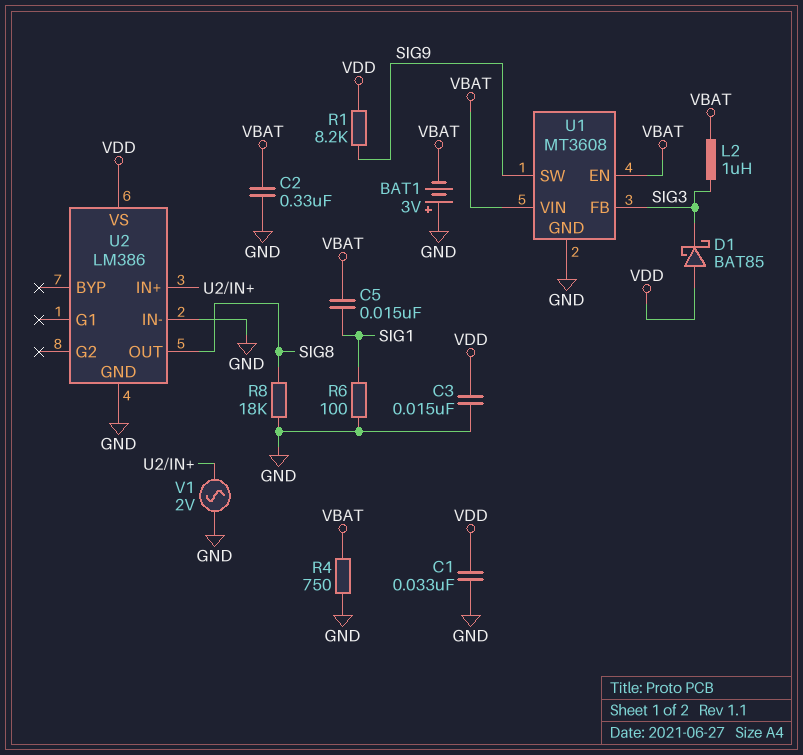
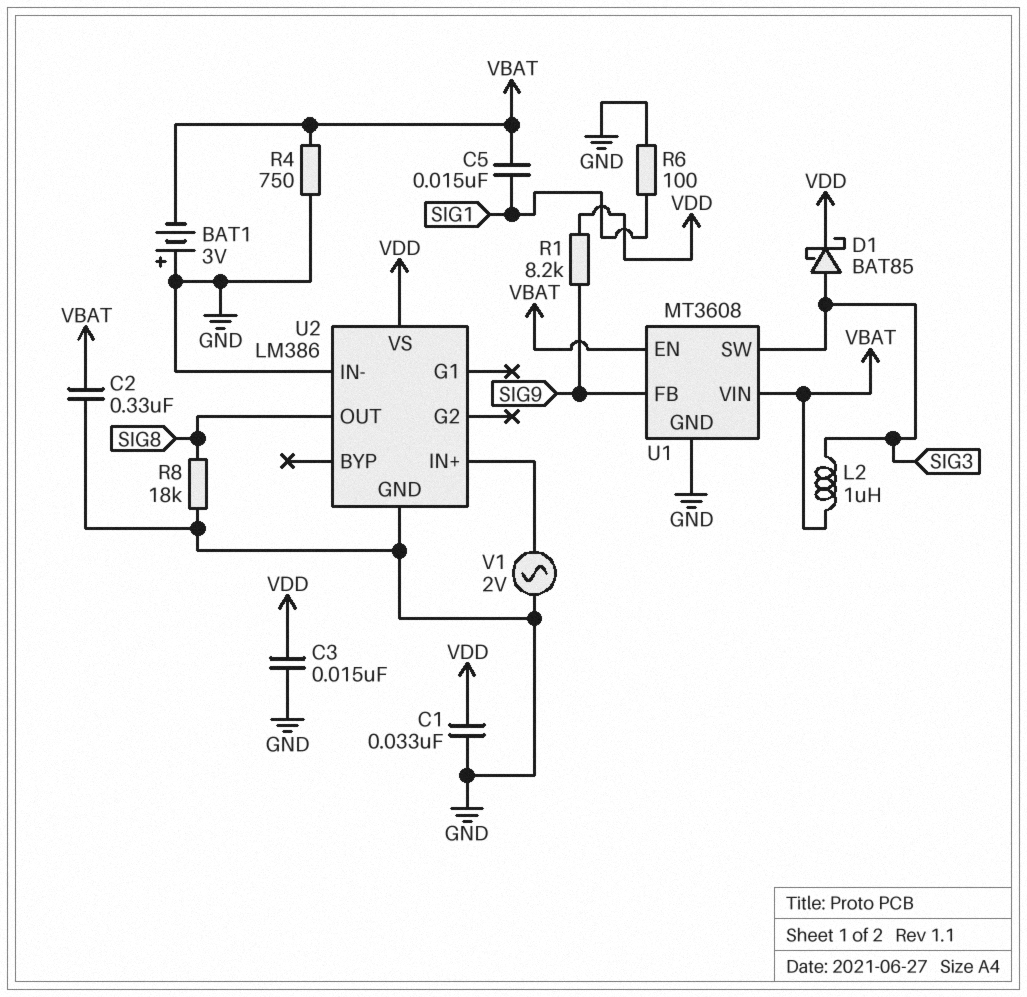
D1: schottky BAT85 (A VDD, K SIG3) -> schottky BAT85 (A SIG3, K VDD)
U1 pin FB: SIG3 -> SIG9
U1 pin SW: SIG9 -> SIG3

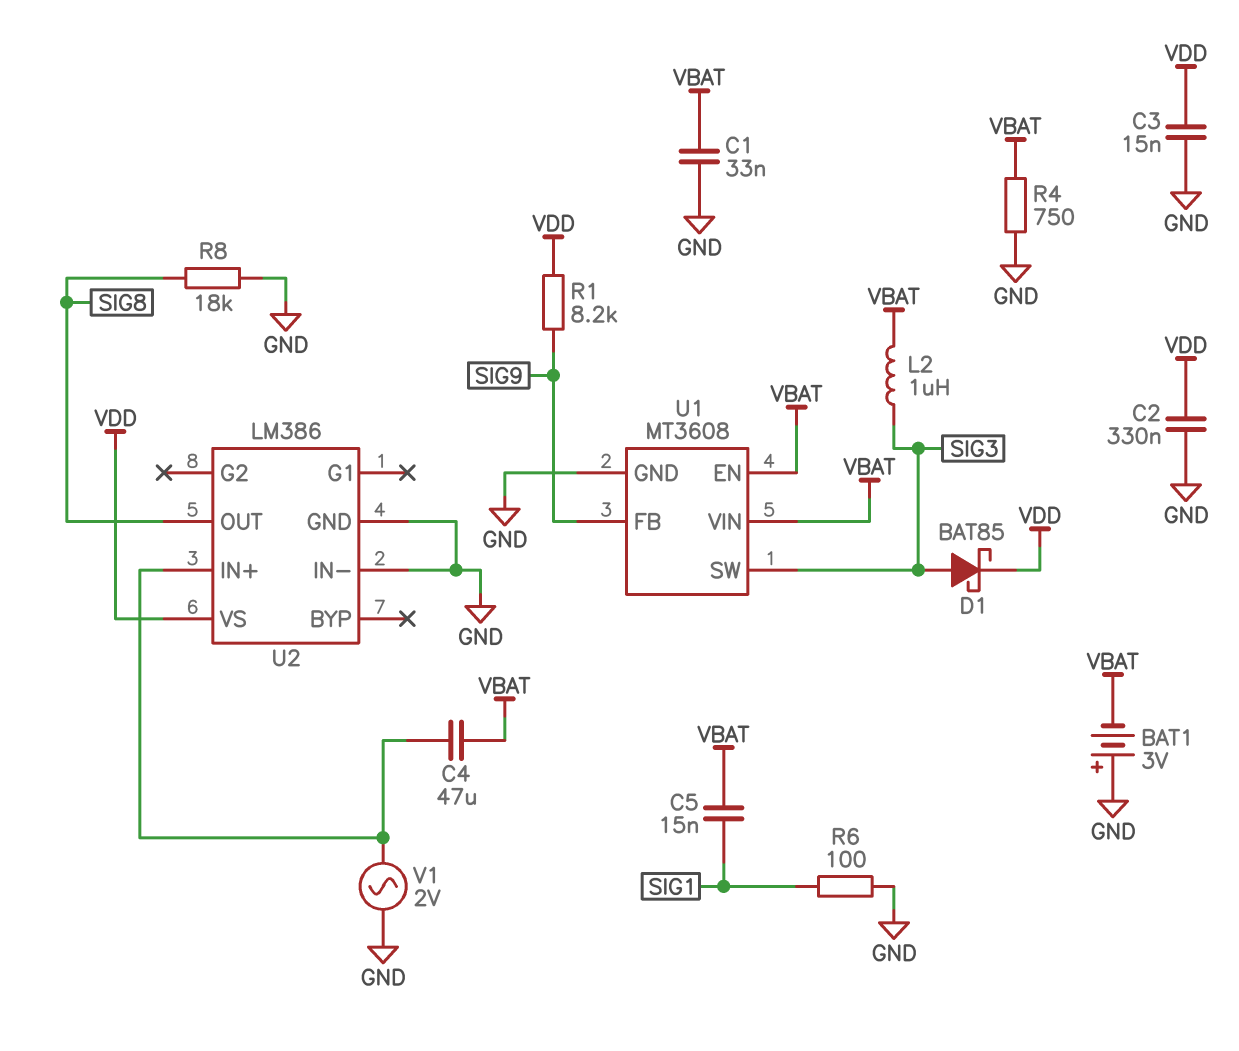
C1: 33nF (GND, VDD) -> 33nF (GND, VBAT)
C2: 330nF (GND, VBAT) -> 330nF (GND, VDD)
C4: none -> 47uF (U2/IN+, VBAT)

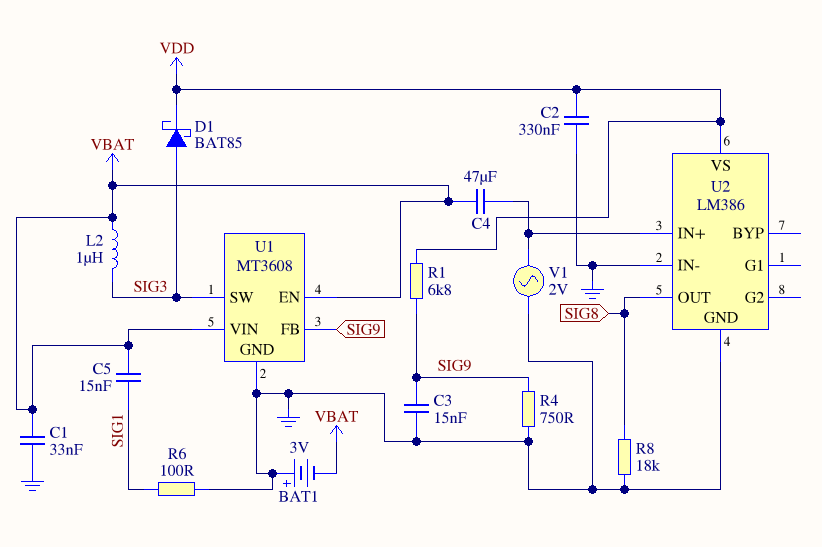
C3: 15nF (GND, VDD) -> 15nF (GND, SIG9)
R1: 8.2k (SIG9, VDD) -> 6.8k (SIG9, VDD)
R4: 750 (GND, VBAT) -> 750 (GND, SIG9)

